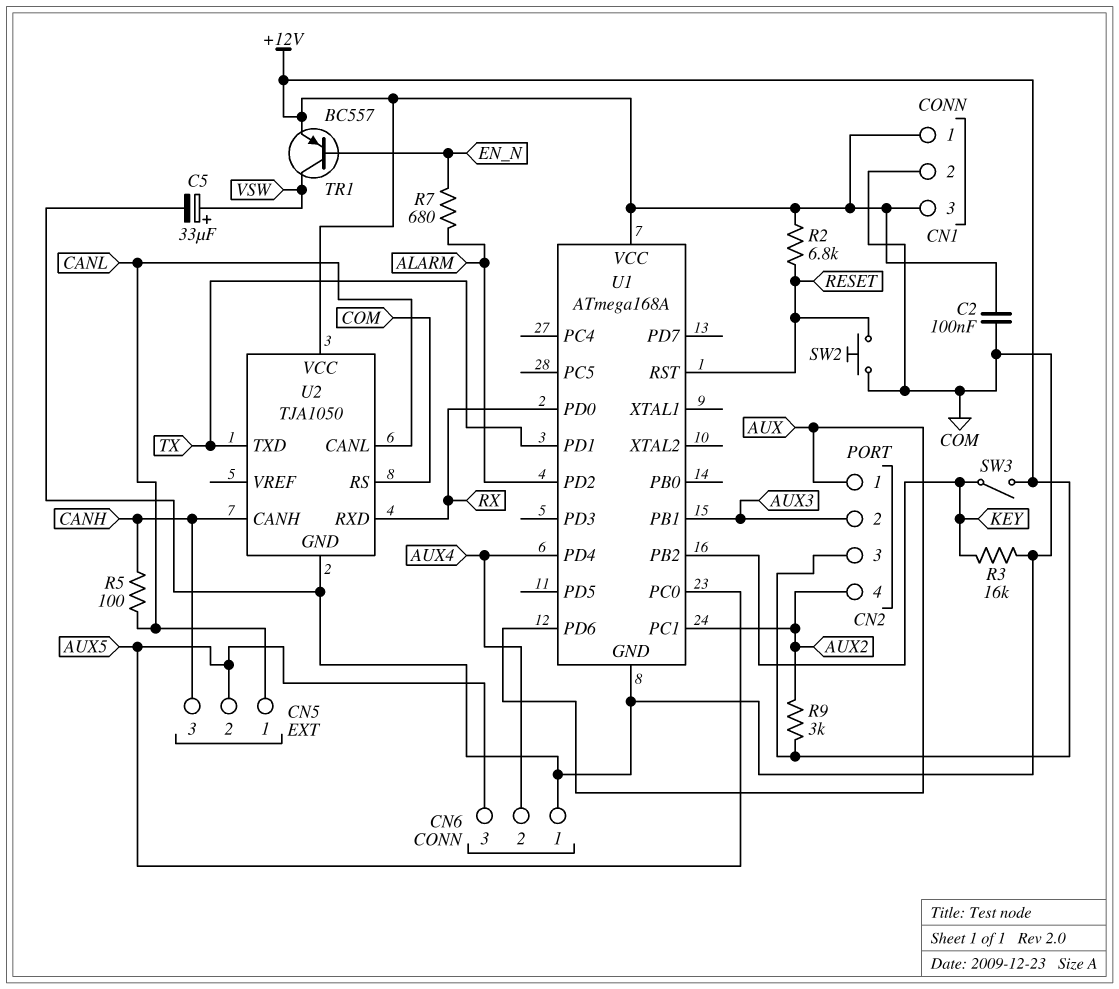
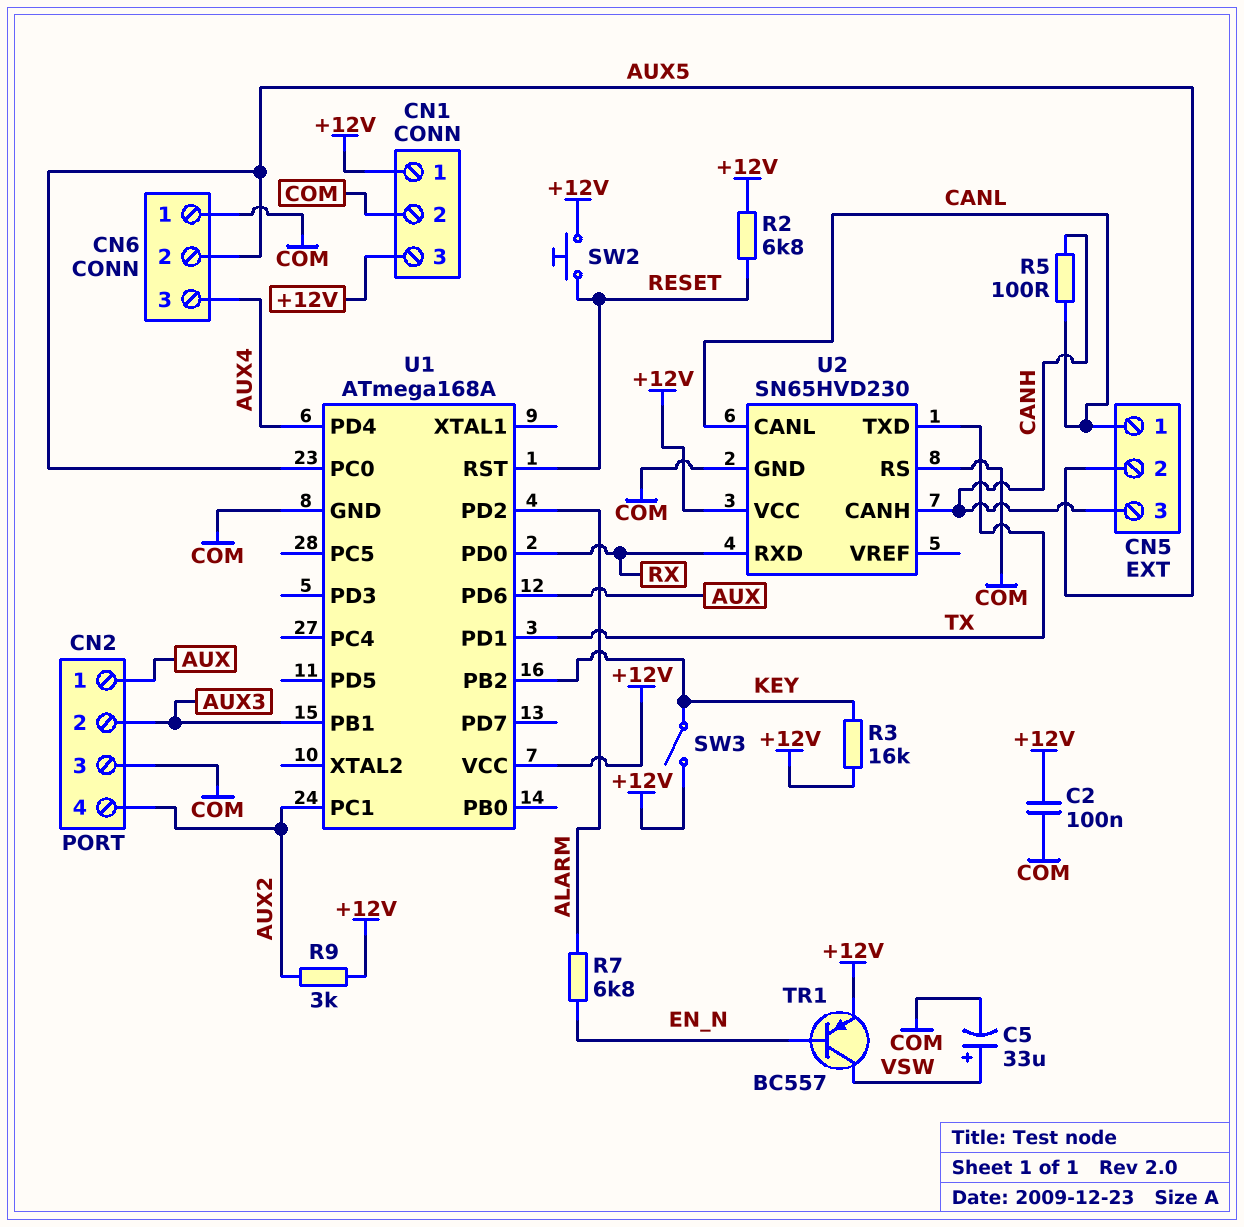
CN2 pin 3: +12V -> COM
CN6 pin 2: AUX4 -> AUX5
CN6 pin 3: AUX5 -> AUX4
R3: 16k (COM, KEY) -> 16k (+12V, KEY)
R7: 680 (ALARM, EN_N) -> 6.8k (ALARM, EN_N)
SW2: button (COM, RESET) -> button (+12V, RESET)
U2: TJA1050 -> SN65HVD230

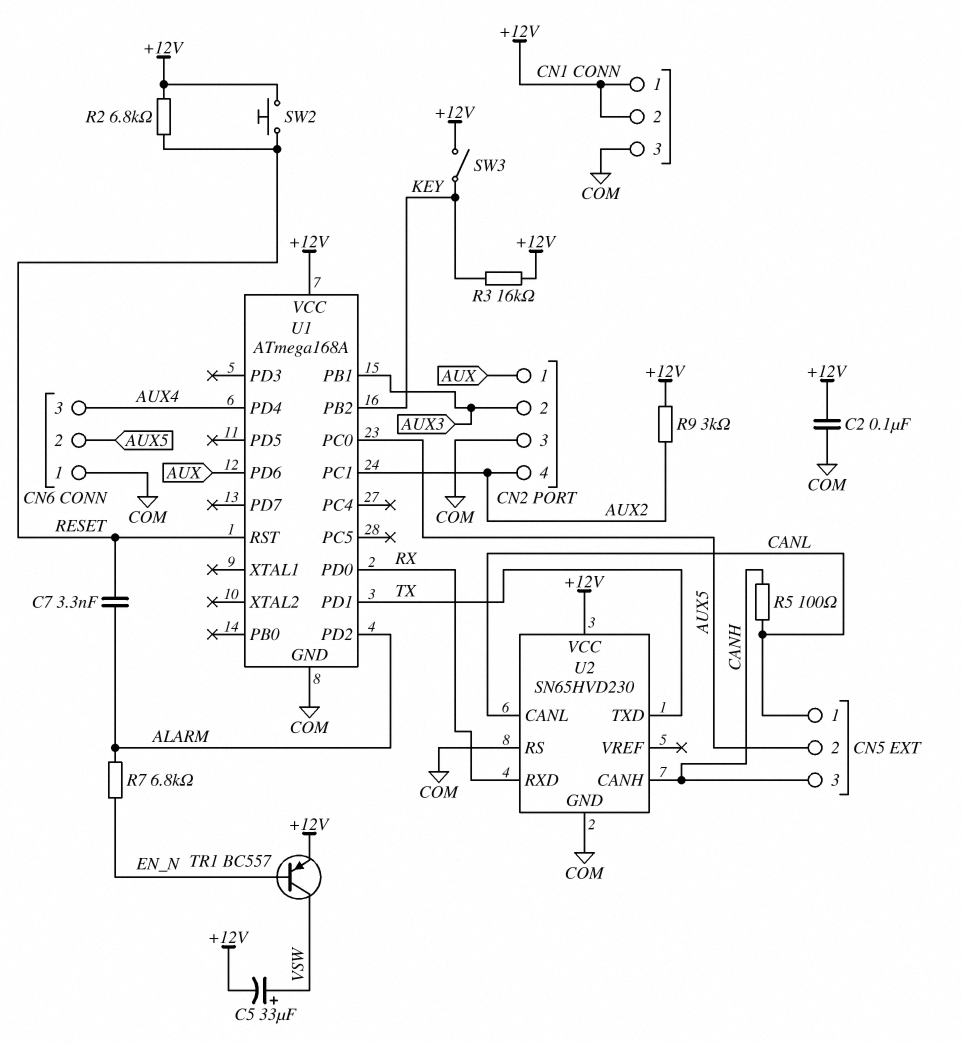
C5: 33uF (plus VSW, minus COM) -> 33uF (plus VSW, minus +12V)
C7: none -> 3.3nF (ALARM, RESET)
CN1 pin 2: COM -> +12V
CN1 pin 3: +12V -> COM

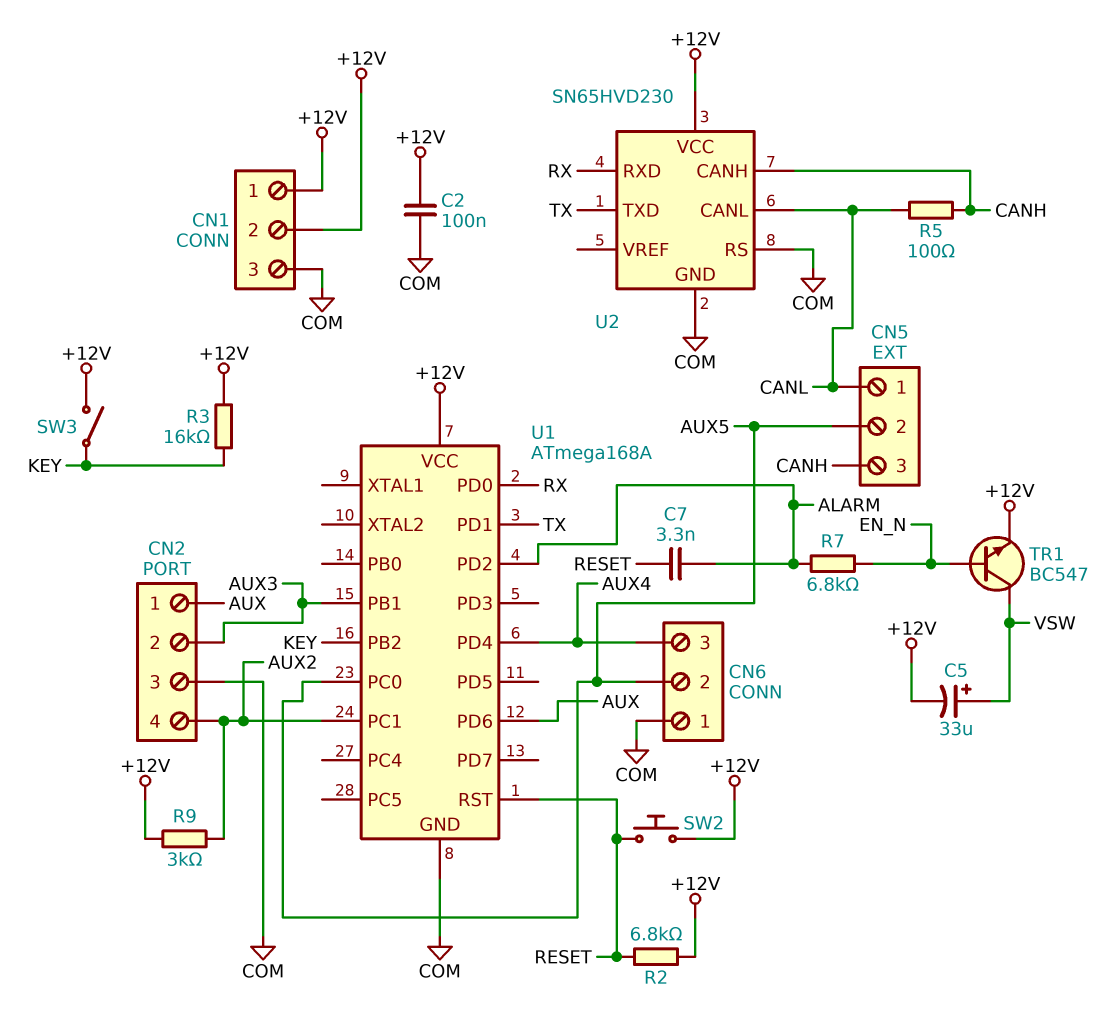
TR1: PNP BC557 (B EN_N, C VSW, E +12V) -> NPN BC547 (B EN_N, C VSW, E +12V)

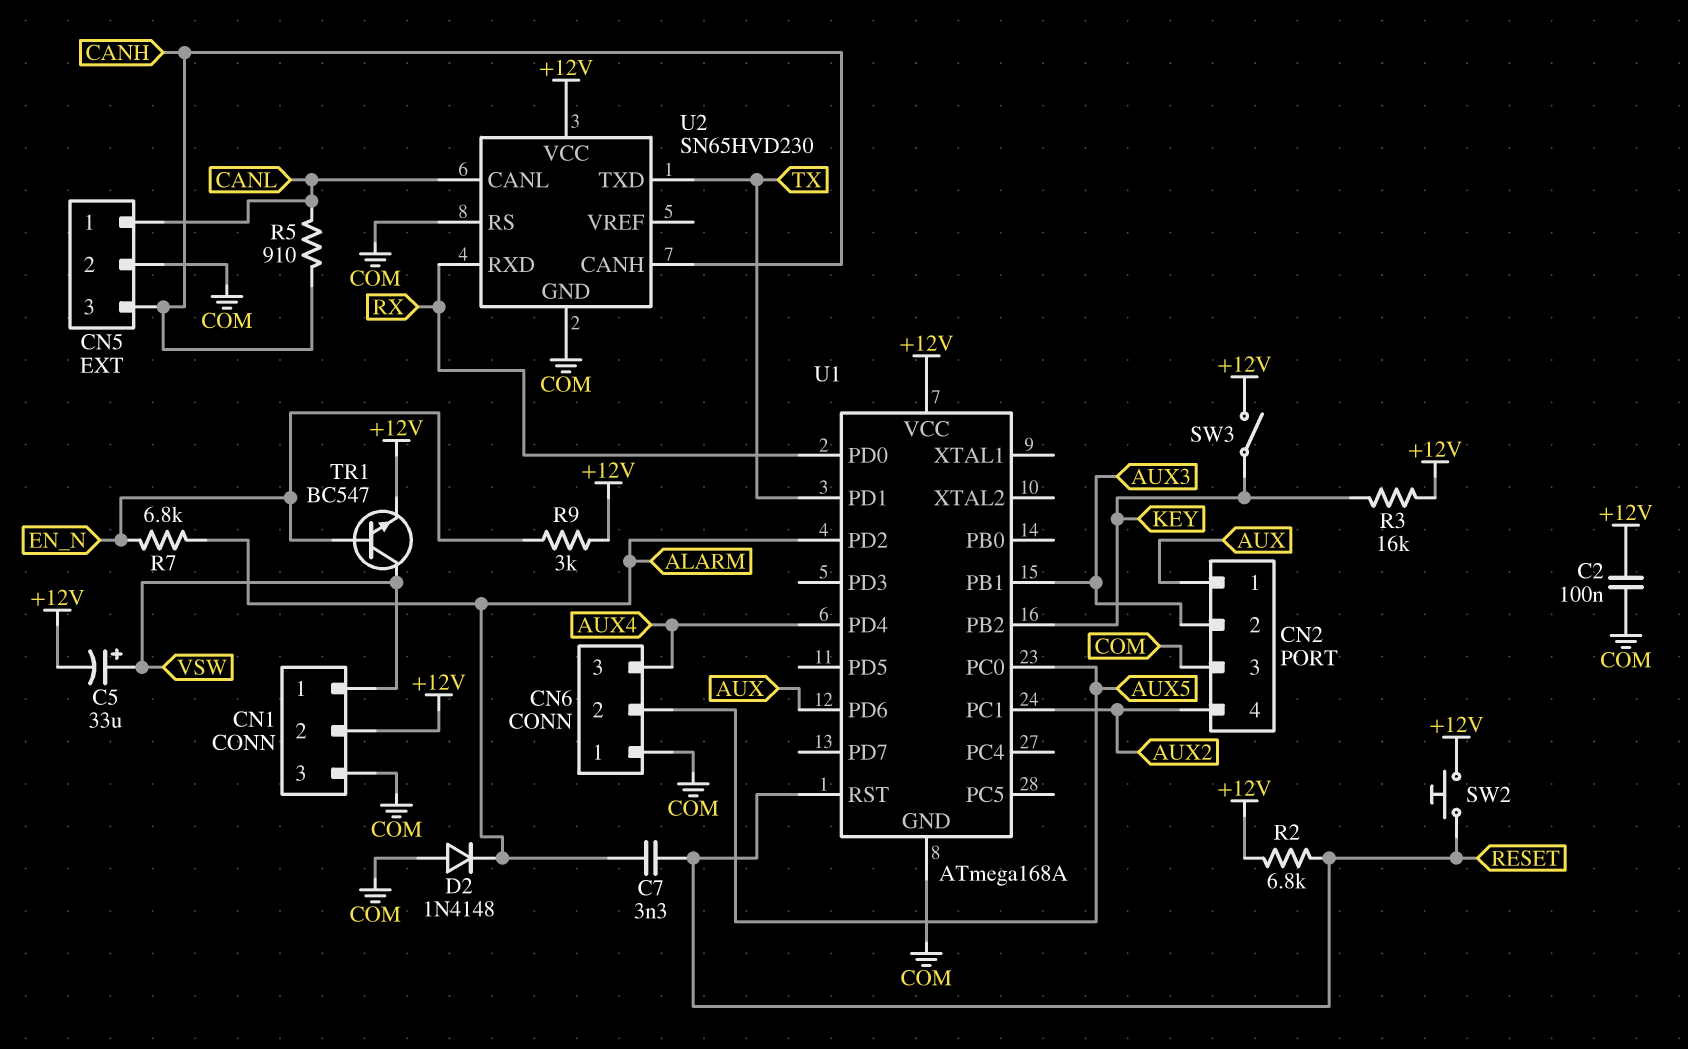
CN1 pin 1: +12V -> VSW
CN5 pin 2: AUX5 -> COM
D2: none -> diode 1N4148 (A COM, K ALARM)
R5: 100 (CANH, CANL) -> 910 (CANH, CANL)
R9: 3k (+12V, AUX2) -> 3k (+12V, EN_N)

